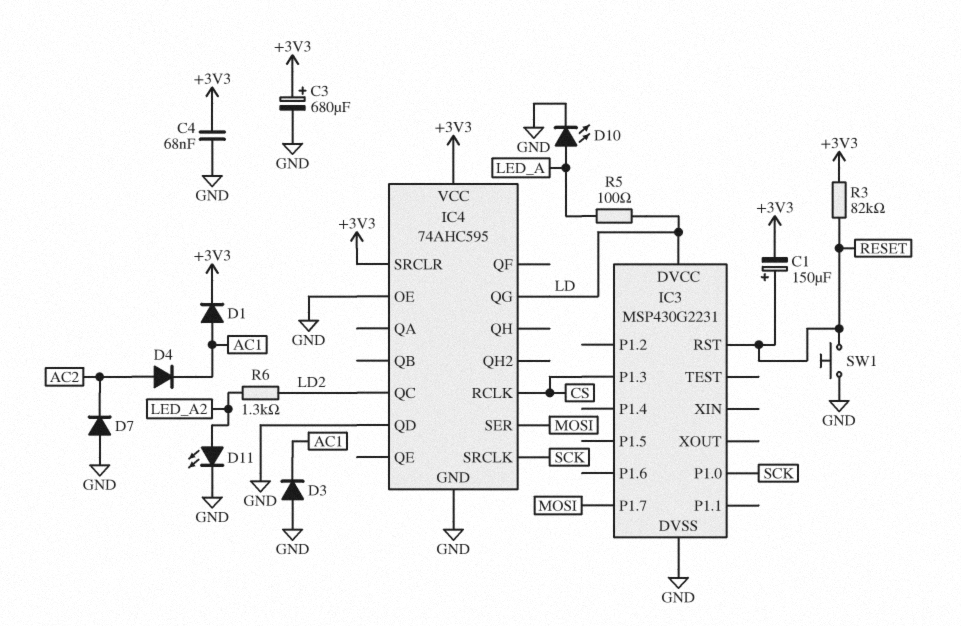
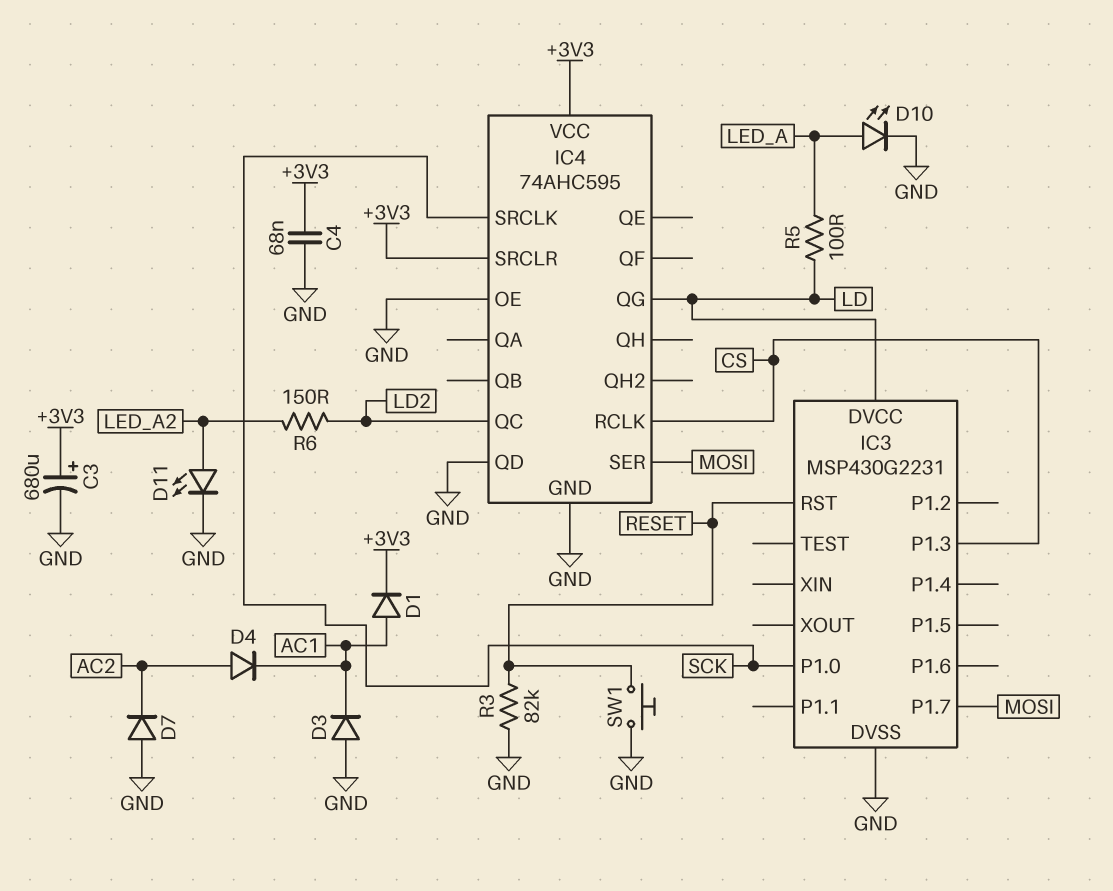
C1: 150uF (plus RESET, minus +3V3) -> none
R3: 82k (+3V3, RESET) -> 82k (GND, RESET)
R6: 1.3k (LD2, LED_A2) -> 150 (LD2, LED_A2)

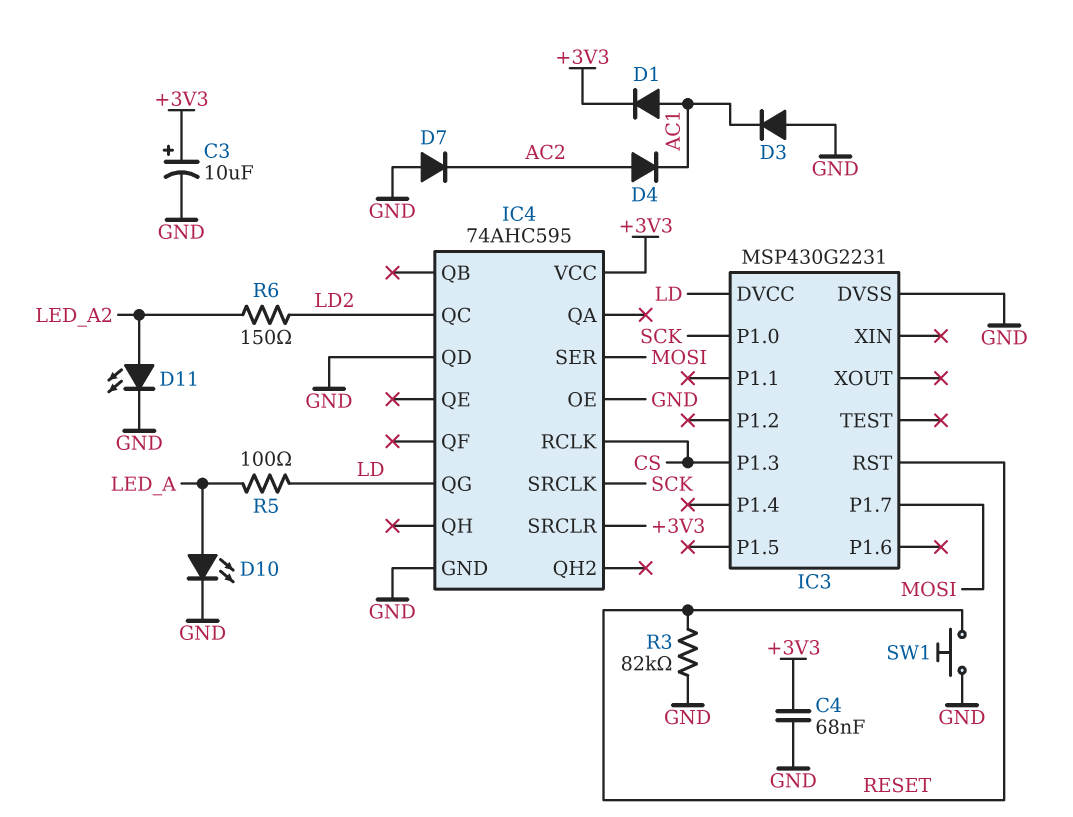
C3: 680uF (plus +3V3, minus GND) -> 10uF (plus +3V3, minus GND)

